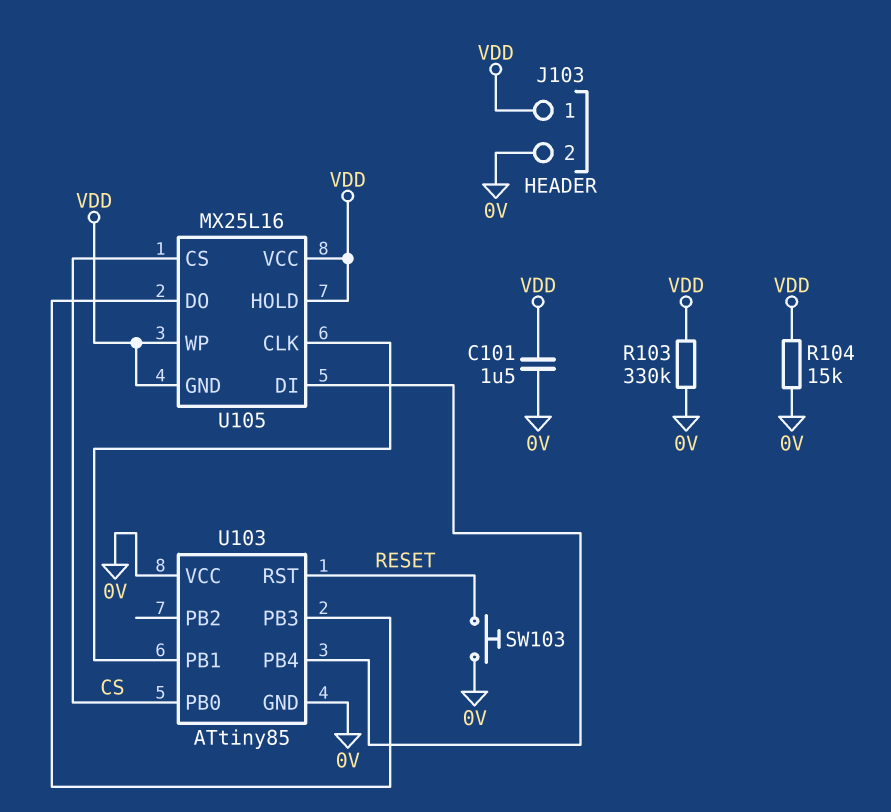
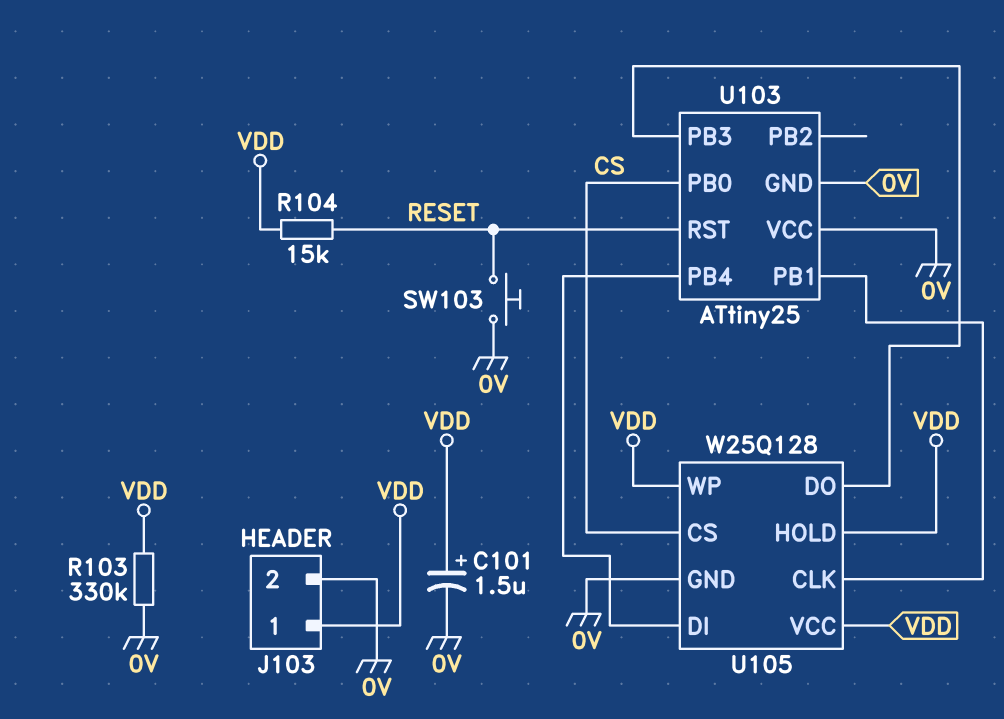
C101: 1.5uF (0V, VDD) -> 1.5uF (plus VDD, minus 0V)
R104: 15k (0V, VDD) -> 15k (RESET, VDD)
U103: ATtiny85 -> ATtiny25
U105: MX25L16 -> W25Q128
U105 pin GND: VDD -> 0V

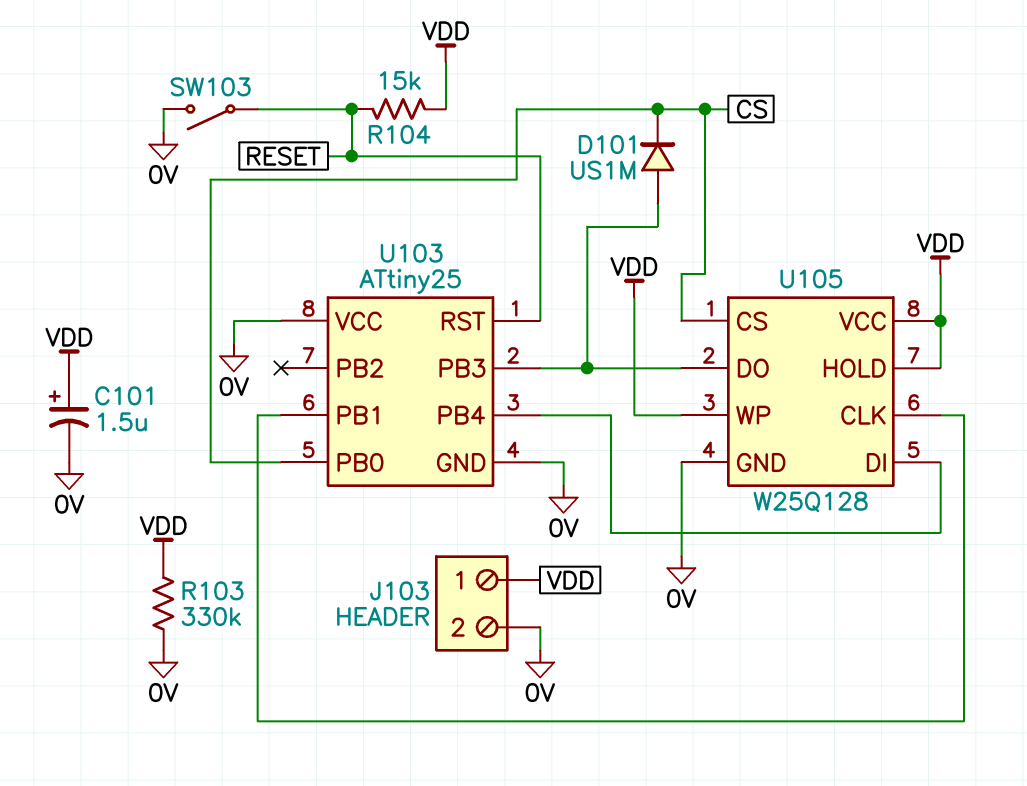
D101: none -> diode US1M (A U103/PB3, K CS)
SW103: button (0V, RESET) -> switch (0V, RESET)

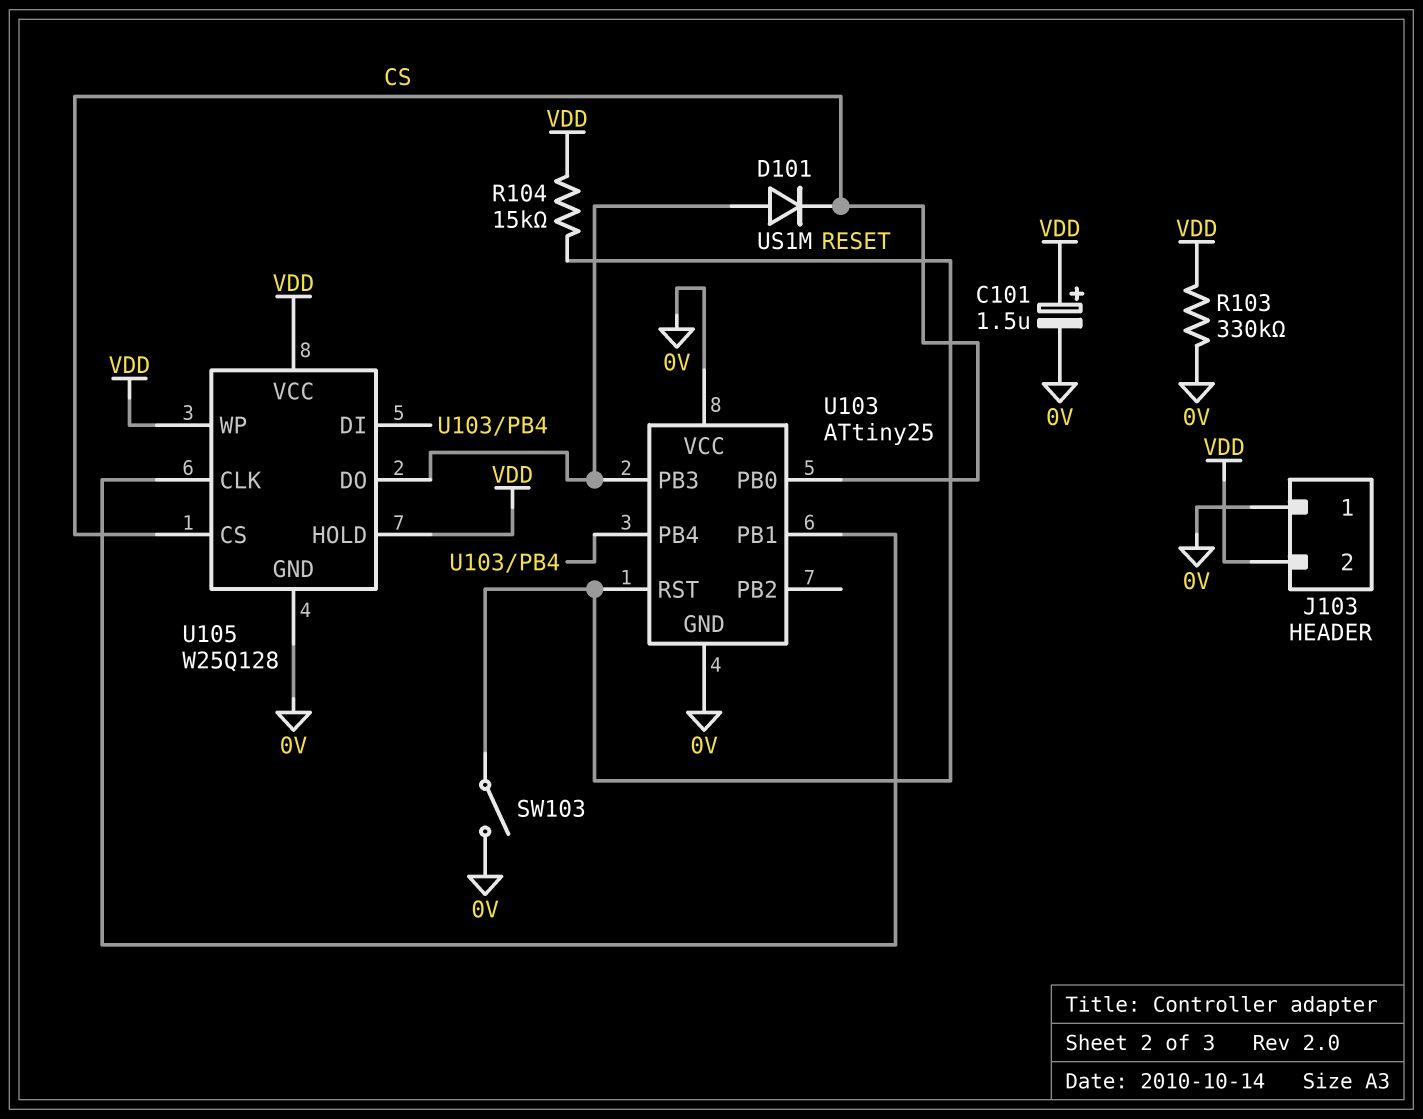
J103 pin 1: VDD -> 0V
J103 pin 2: 0V -> VDD

